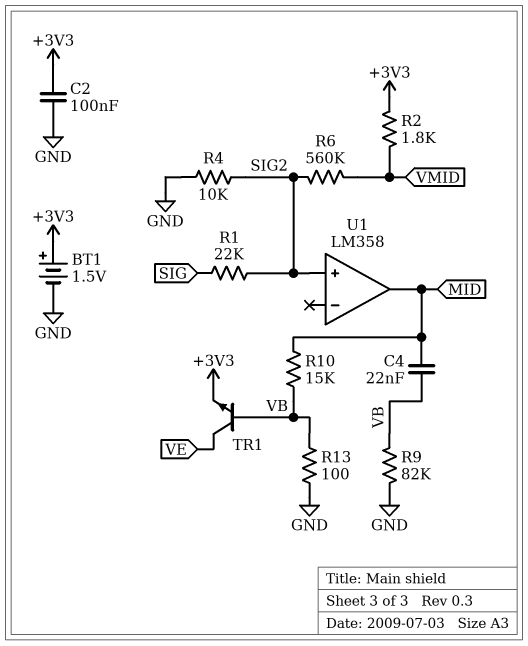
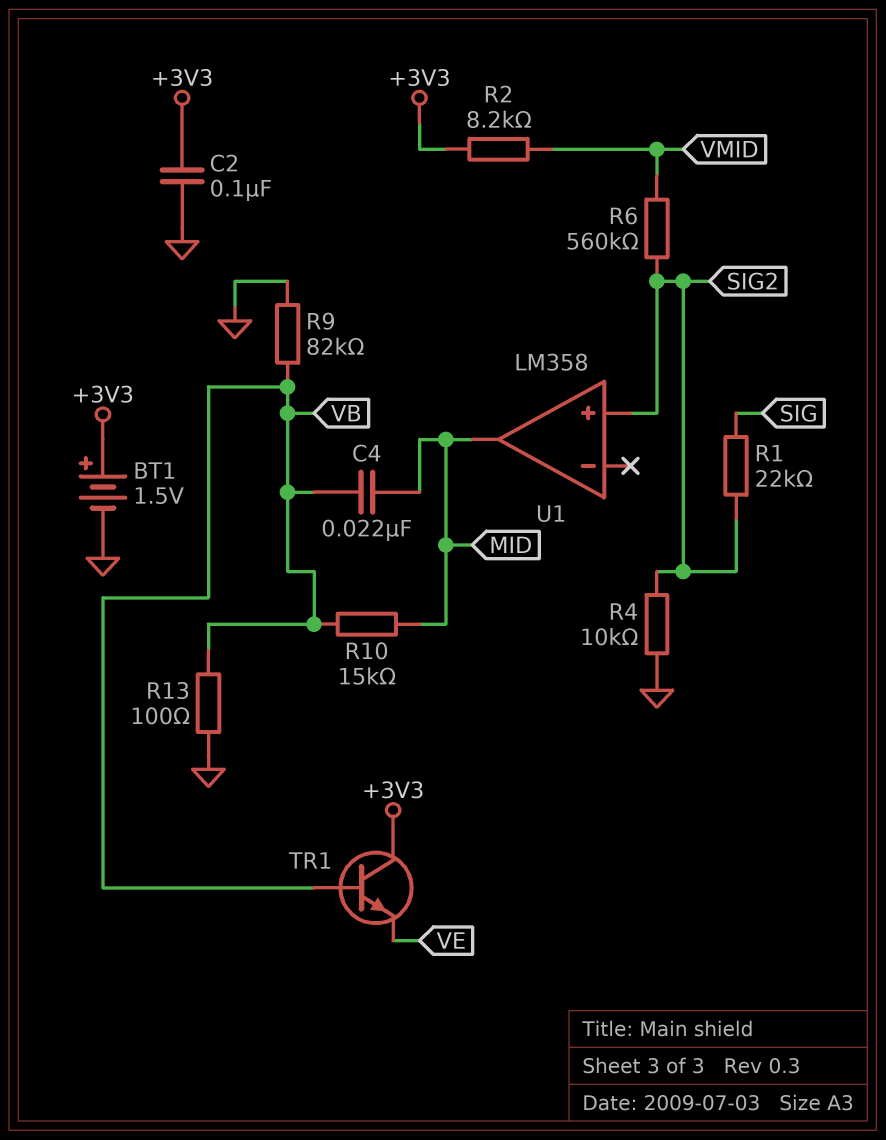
R2: 1.8k (+3V3, VMID) -> 8.2k (+3V3, VMID)
TR1: NPN (B VB, C VE, E +3V3) -> NPN (B VB, C +3V3, E VE)

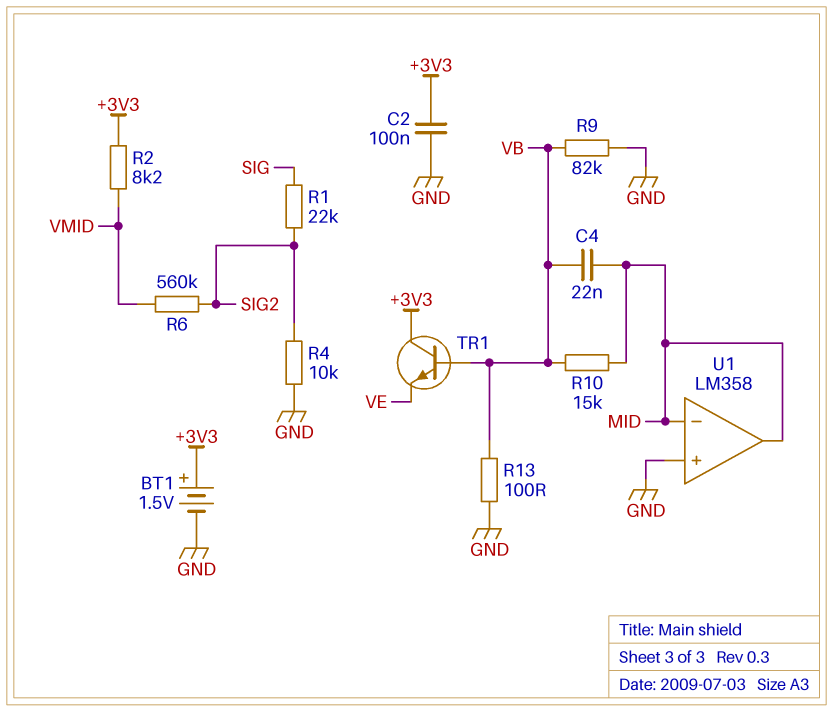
U1 pin in+: SIG2 -> GND
U1 pin in-: none -> MID

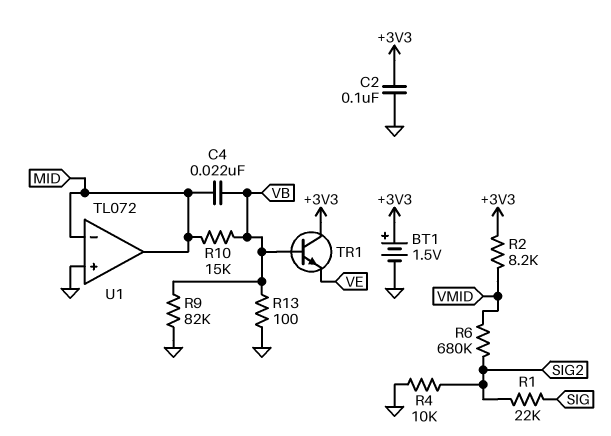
R6: 560k (SIG2, VMID) -> 680k (SIG2, VMID)
U1: LM358 -> TL072

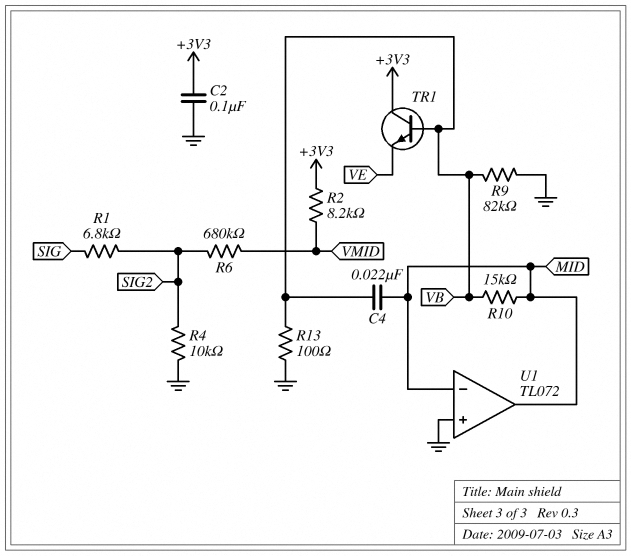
BT1: 1.5V (plus +3V3, minus GND) -> none
R1: 22k (SIG, SIG2) -> 6.8k (SIG, SIG2)

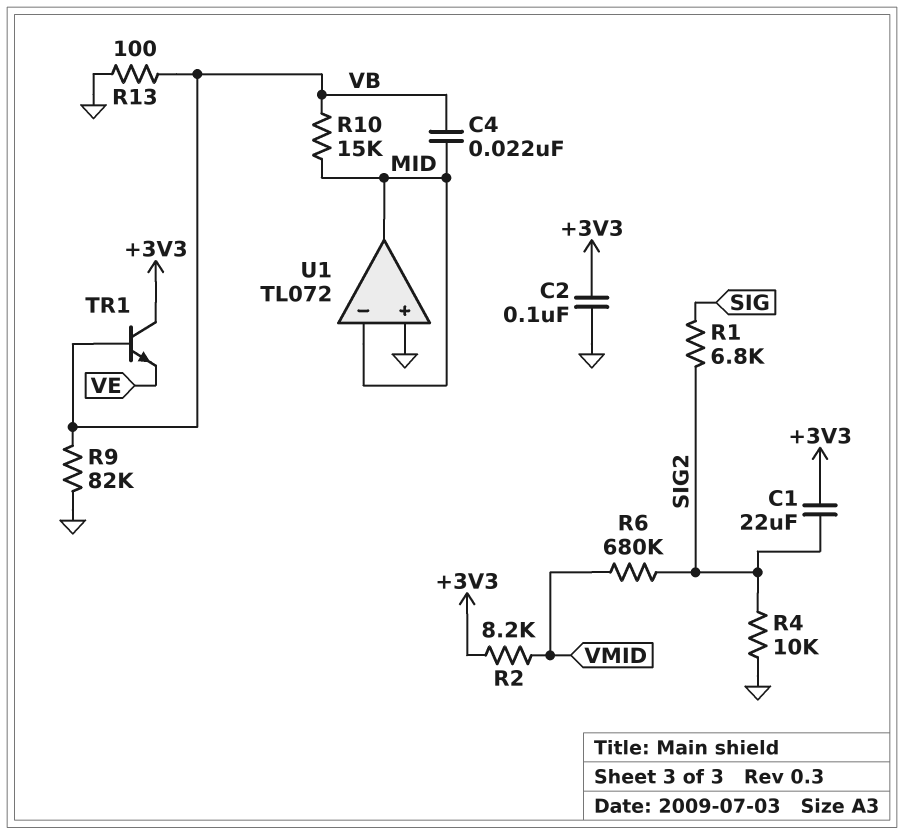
C1: none -> 22uF (+3V3, SIG2)

